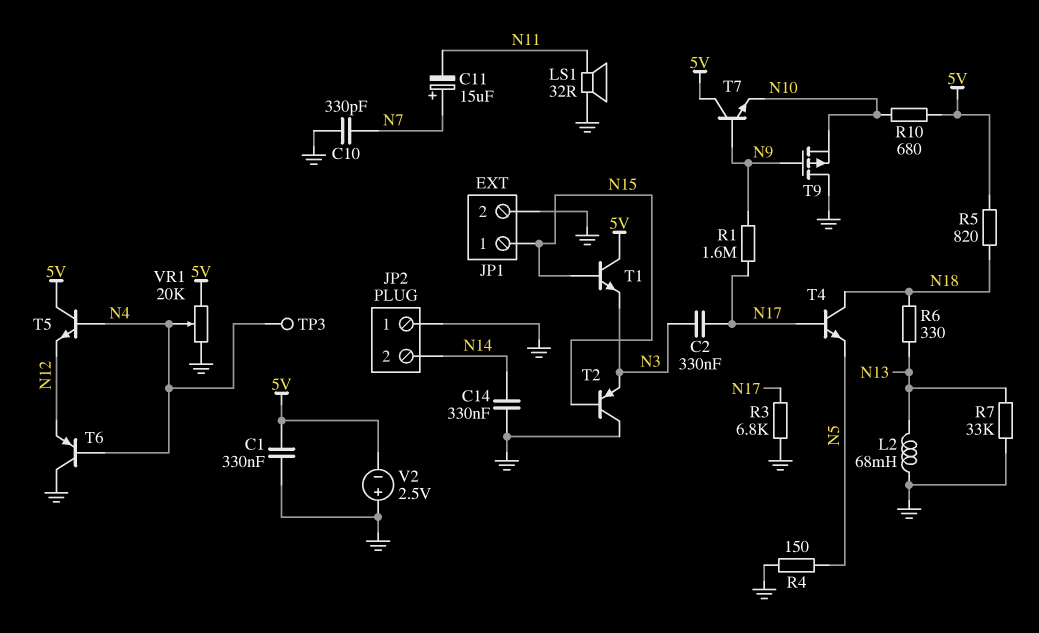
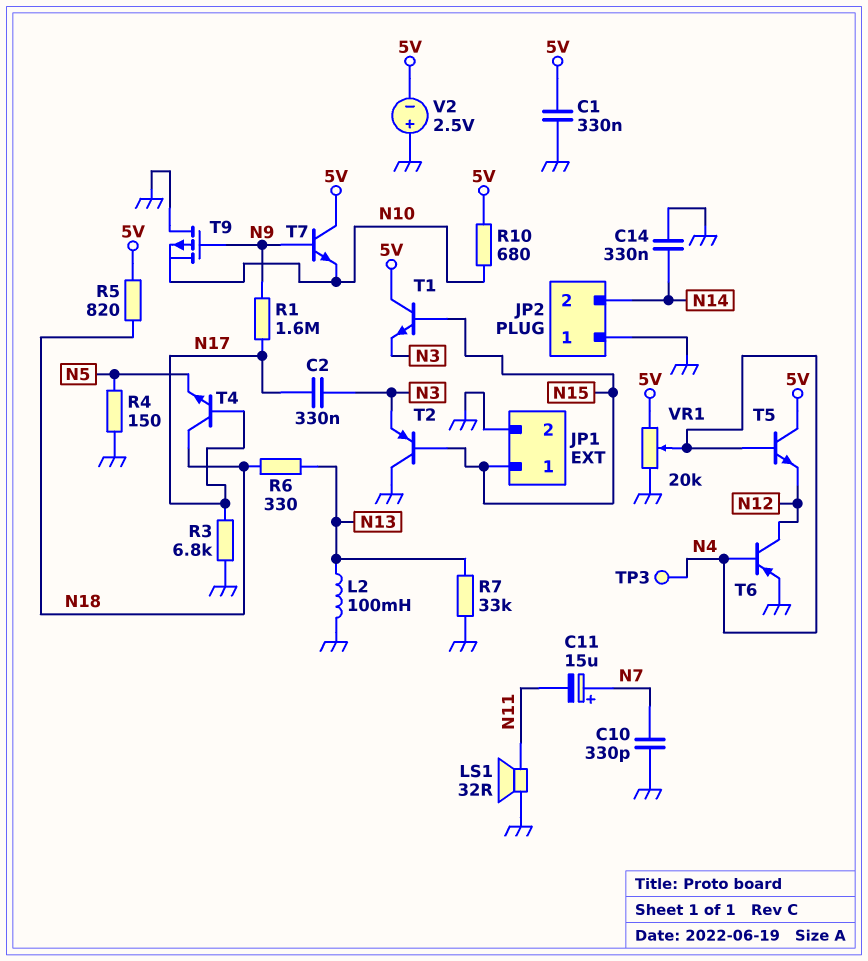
L2: 68mH (GND, N13) -> 100mH (GND, N13)
T6: PNP (B N4, C GND, E N12) -> PNP (B N4, C N12, E GND)

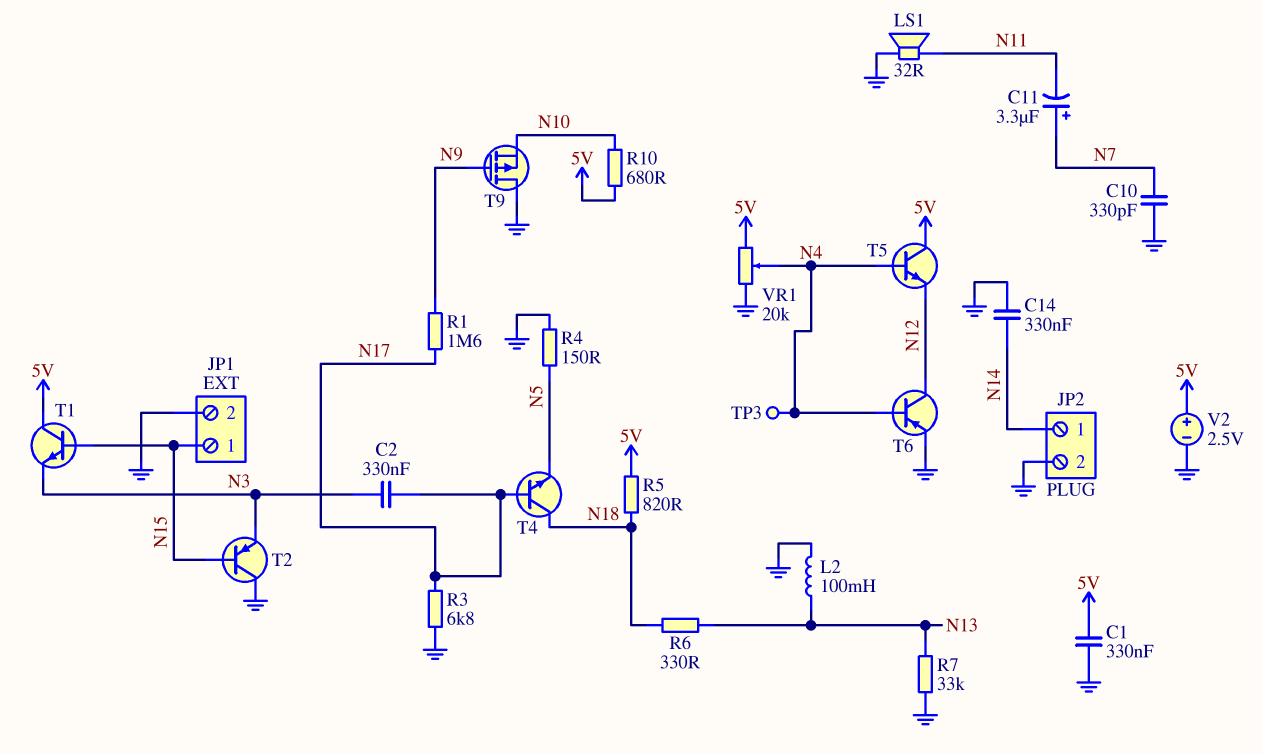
C11: 15uF (plus N7, minus N11) -> 3.3uF (plus N7, minus N11)
JP2 pin 1: GND -> N14
JP2 pin 2: N14 -> GND
T7: NPN (B N9, C 5V, E N10) -> none
V2: 2.5V (plus GND, minus 5V) -> 2.5V (plus 5V, minus GND)

